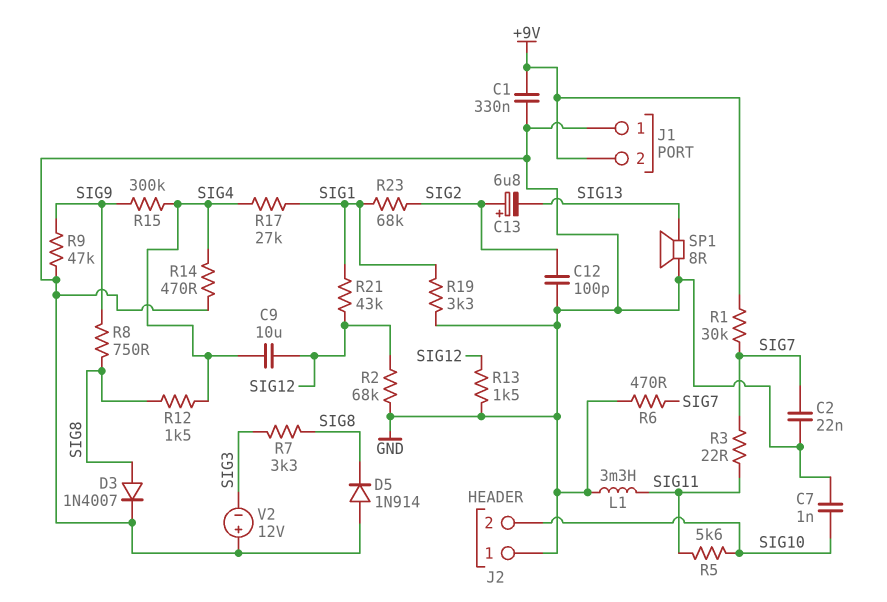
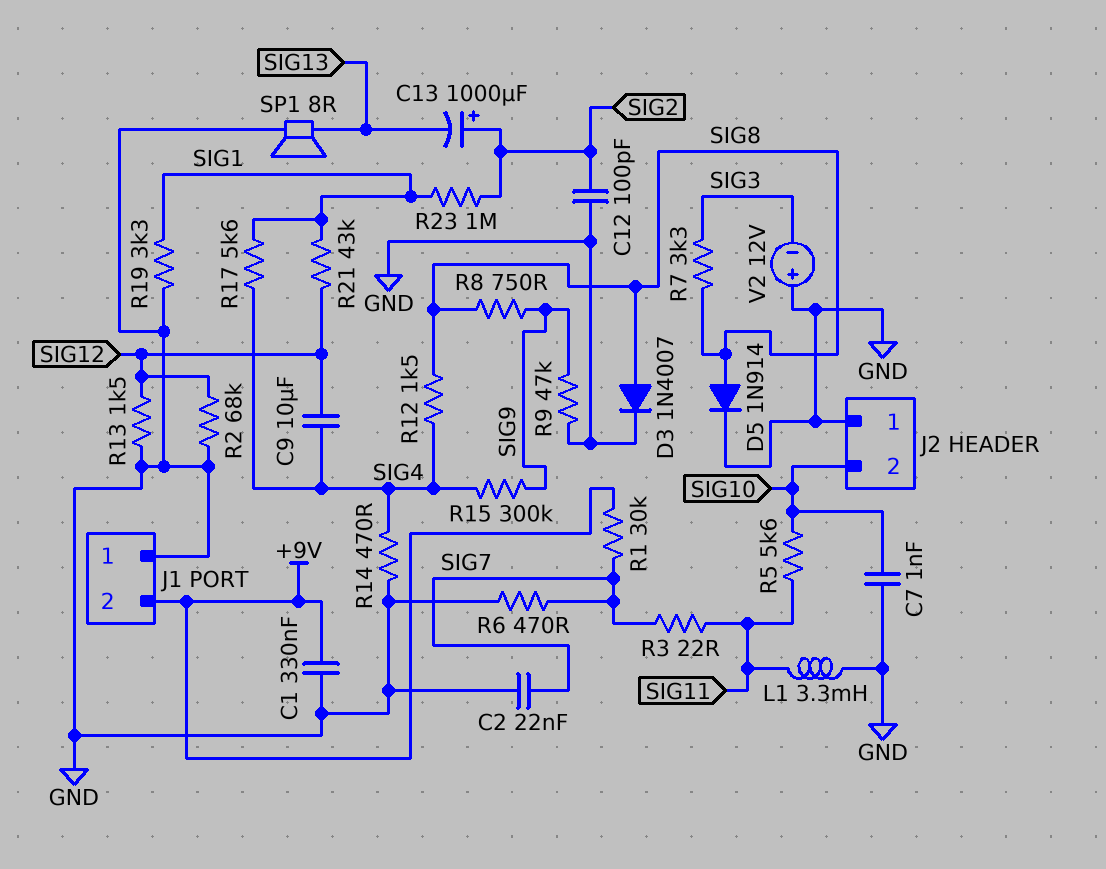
C13: 6.8uF (plus SIG2, minus SIG13) -> 1000uF (plus SIG2, minus SIG13)
D5: diode 1N914 (A GND, K SIG8) -> diode 1N914 (A SIG8, K GND)
R17: 27k (SIG1, SIG4) -> 5.6k (SIG1, SIG4)
R23: 68k (SIG1, SIG2) -> 1M (SIG1, SIG2)

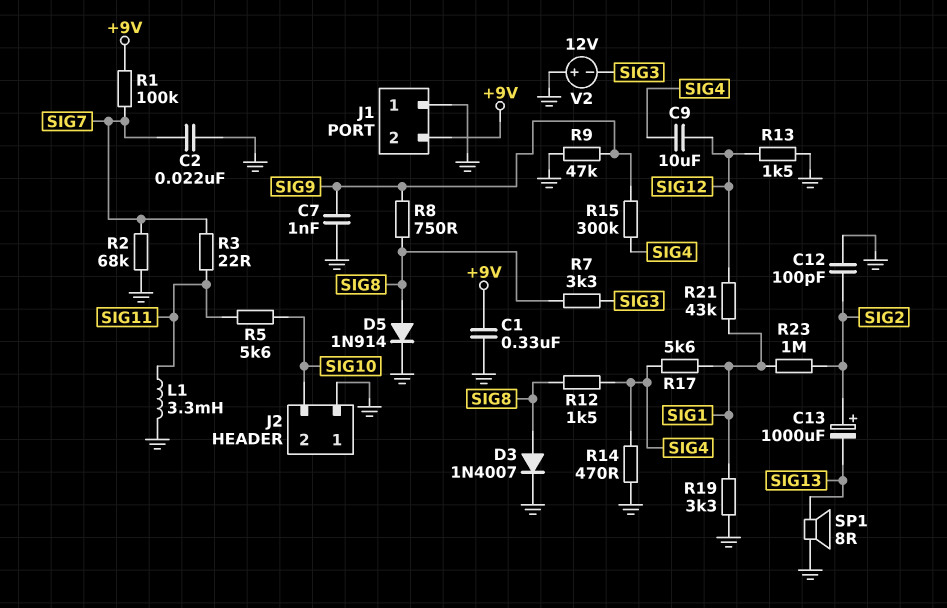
C7: 1nF (GND, SIG10) -> 1nF (GND, SIG9)
R1: 30k (+9V, SIG7) -> 100k (+9V, SIG7)
R2: 68k (GND, SIG12) -> 68k (GND, SIG7)
R6: 470 (GND, SIG7) -> none

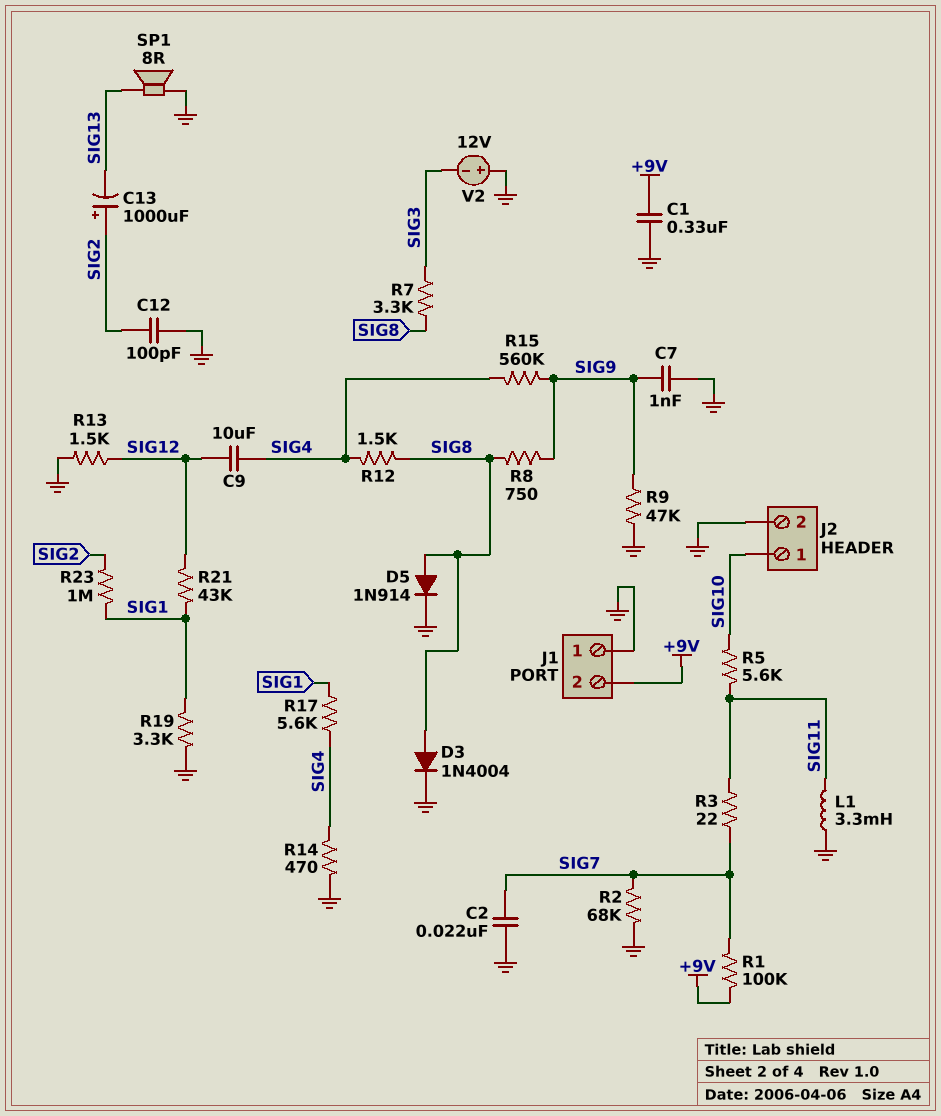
D3: diode 1N4007 (A SIG8, K GND) -> diode 1N4004 (A SIG8, K GND)
J2 pin 1: GND -> SIG10
J2 pin 2: SIG10 -> GND
R15: 300k (SIG4, SIG9) -> 560k (SIG4, SIG9)

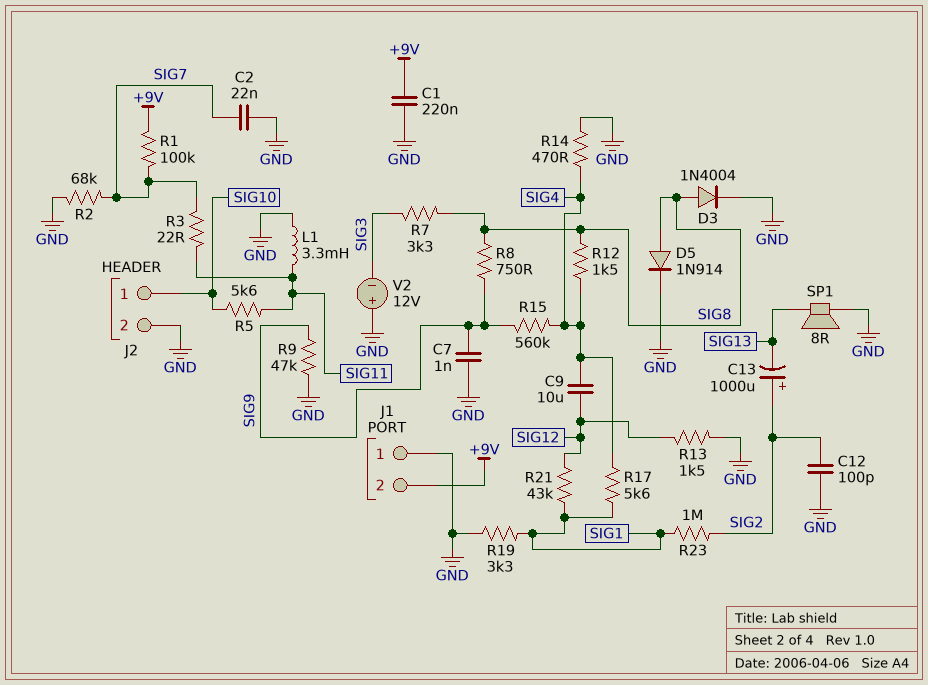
C1: 330nF (+9V, GND) -> 220nF (+9V, GND)

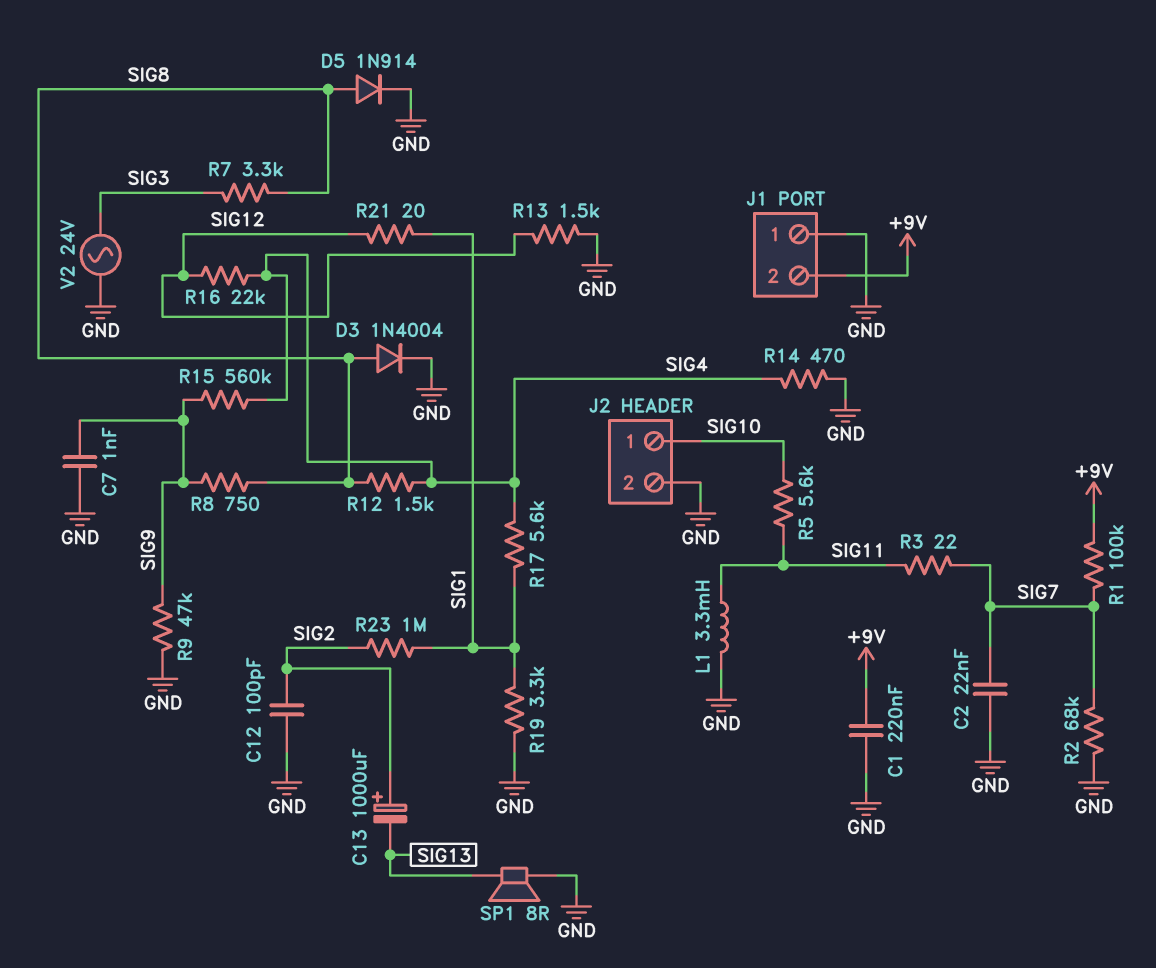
C9: 10uF (SIG4, SIG12) -> none
R16: none -> 22k (SIG4, SIG12)
R21: 43k (SIG1, SIG12) -> 20 (SIG1, SIG12)
V2: 12V (plus GND, minus SIG3) -> AC 24V (GND, SIG3)

